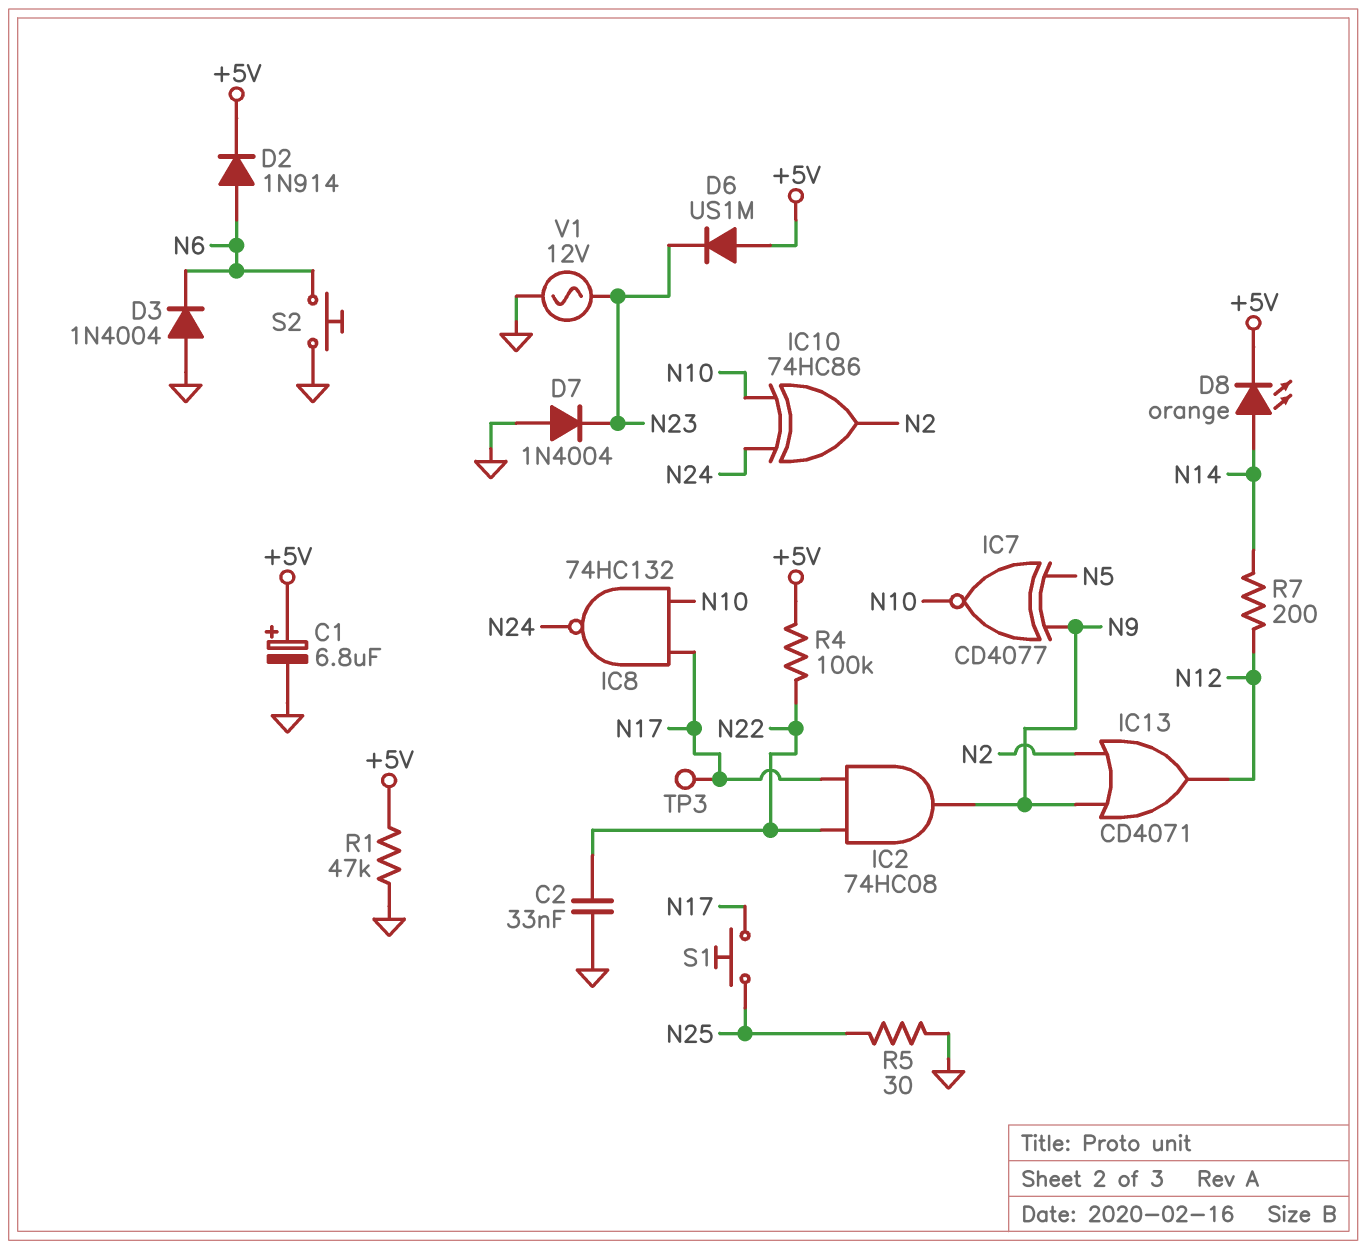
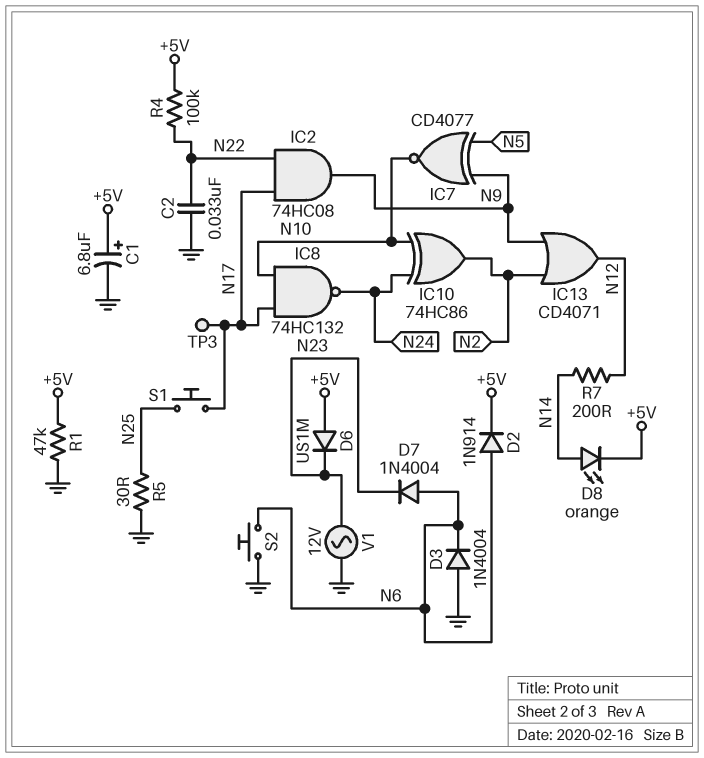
D7: diode 1N4004 (A GND, K N23) -> diode 1N4004 (A N6, K N23)

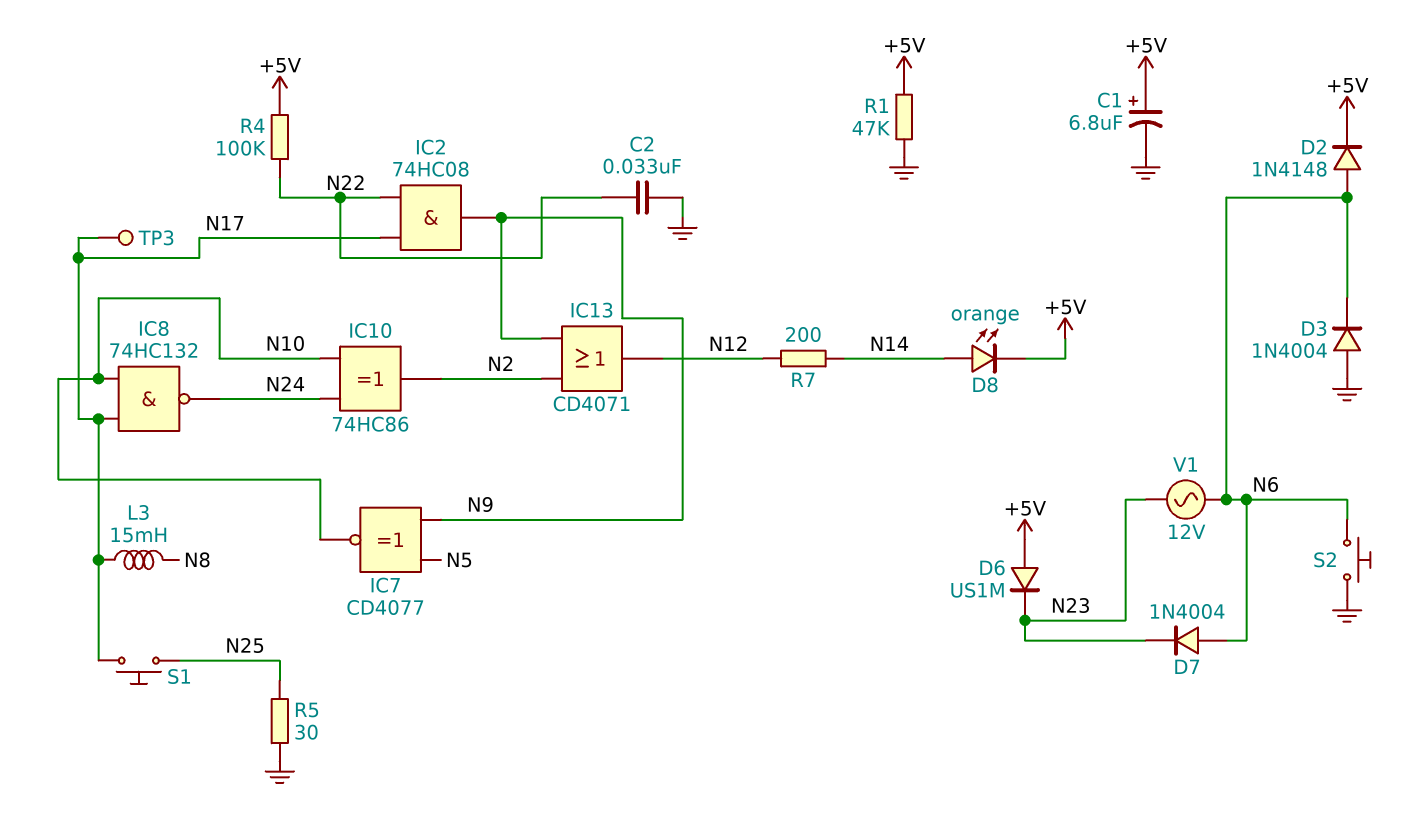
D2: diode 1N914 (A N6, K +5V) -> diode 1N4148 (A N6, K +5V)
L3: none -> 15mH (N8, N17)
V1: AC 12V (GND, N23) -> AC 12V (N6, N23)

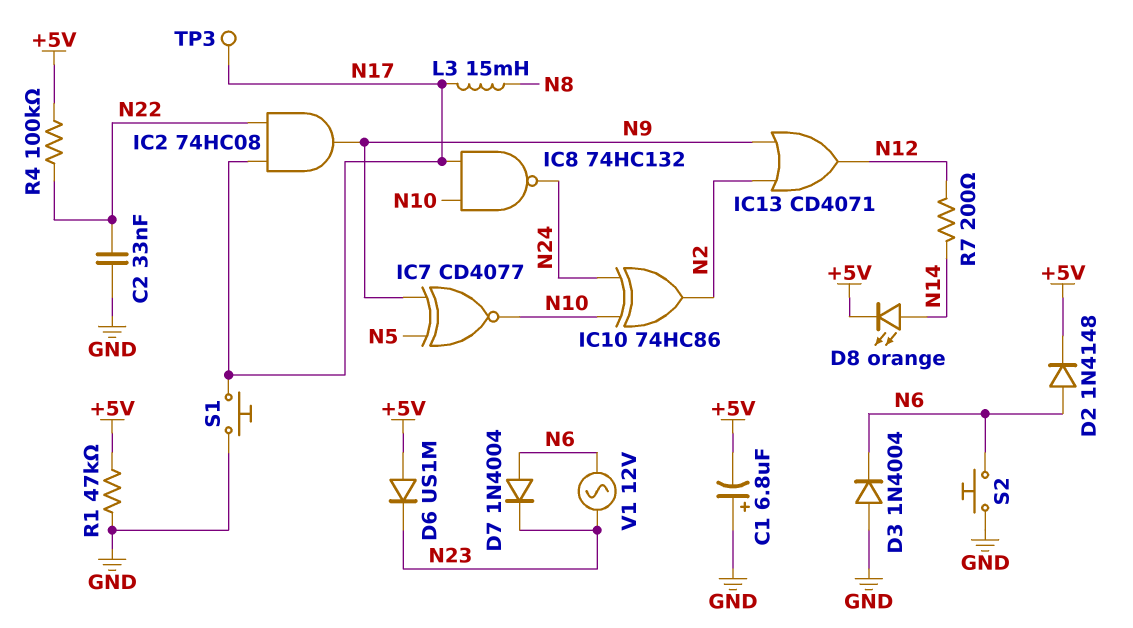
C1: 6.8uF (plus +5V, minus GND) -> 6.8uF (plus GND, minus +5V)
R5: 30 (GND, N25) -> none
S1: button (N17, N25) -> button (GND, N17)

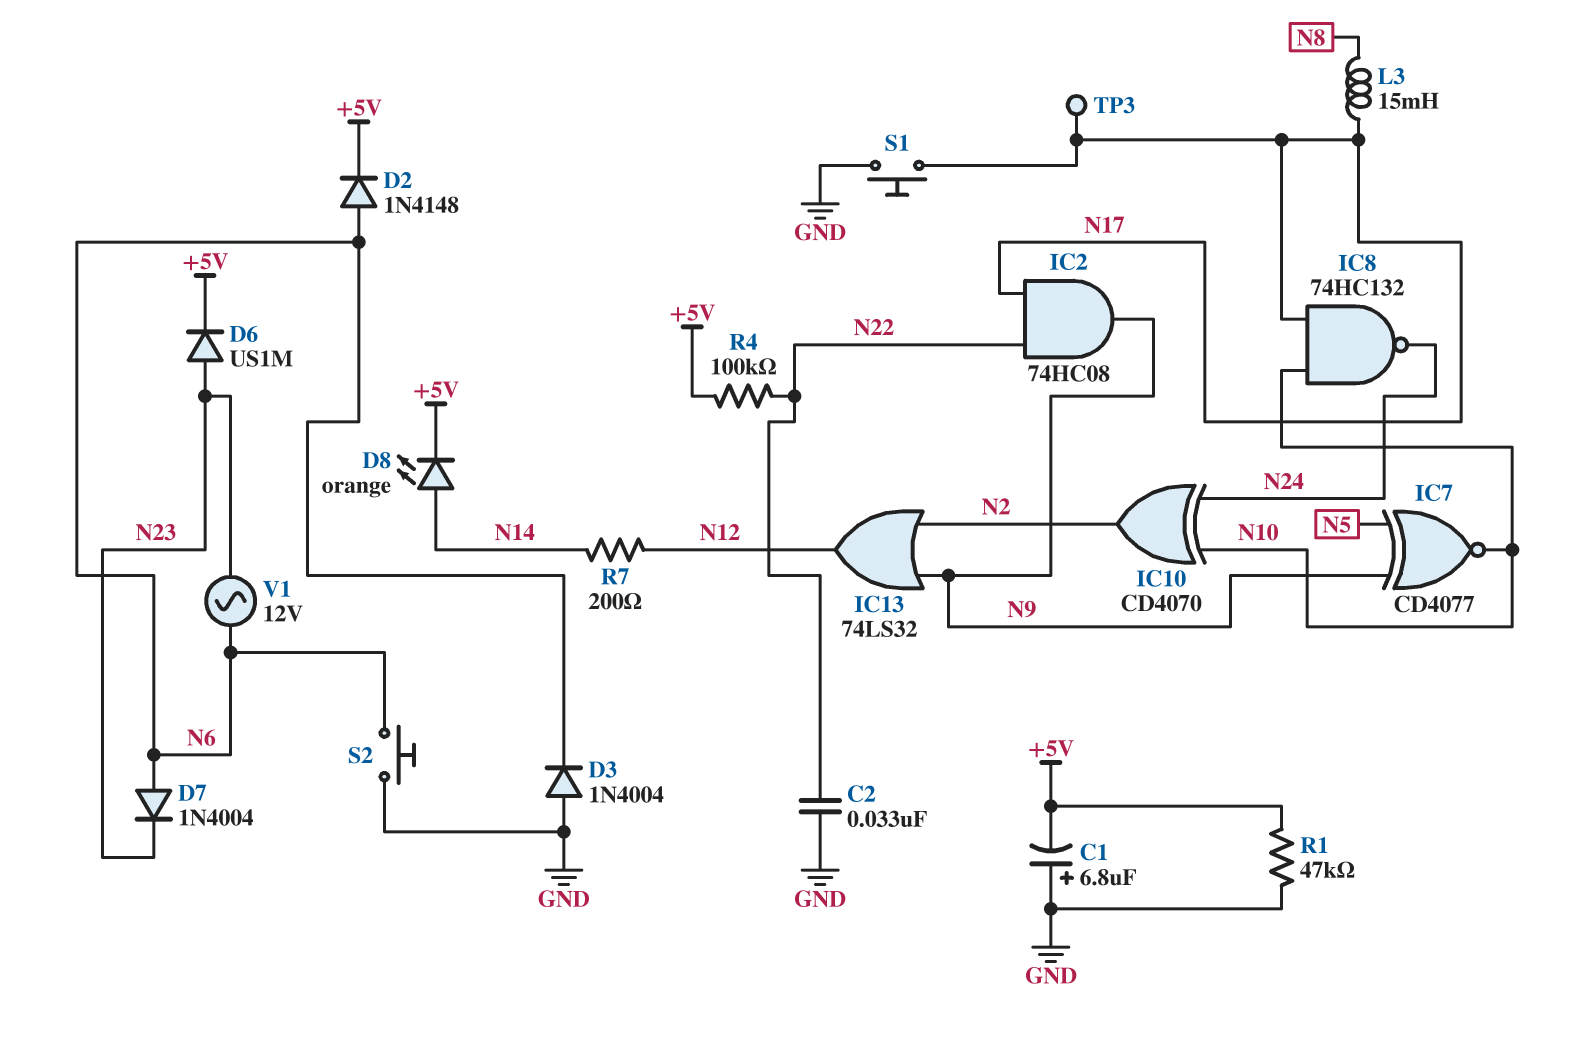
D6: diode US1M (A +5V, K N23) -> diode US1M (A N23, K +5V)
IC10: XOR 74HC86 (in N10, in N24, out N2) -> XOR CD4070 (in N10, in N24, out N2)
IC13: OR CD4071 (in N2, in N9, out N12) -> OR 74LS32 (in N2, in N9, out N12)

